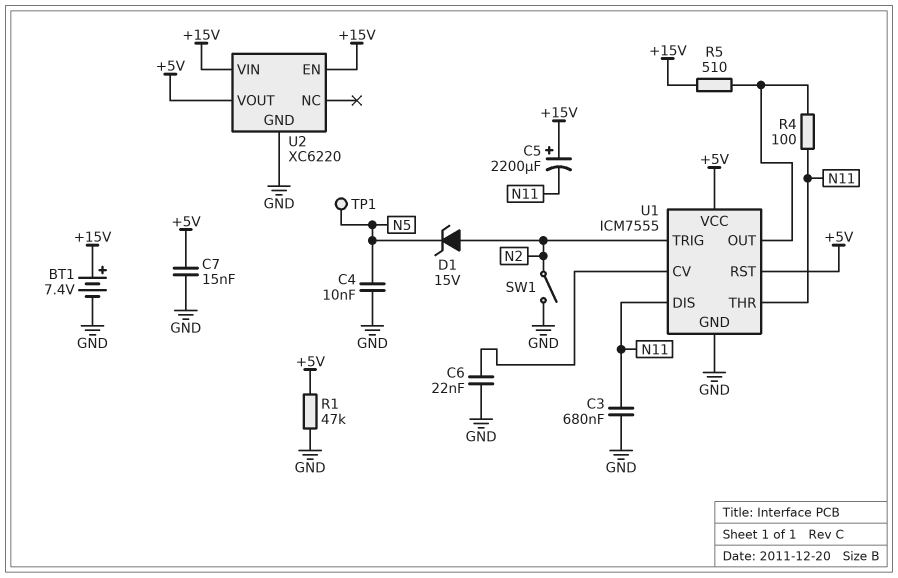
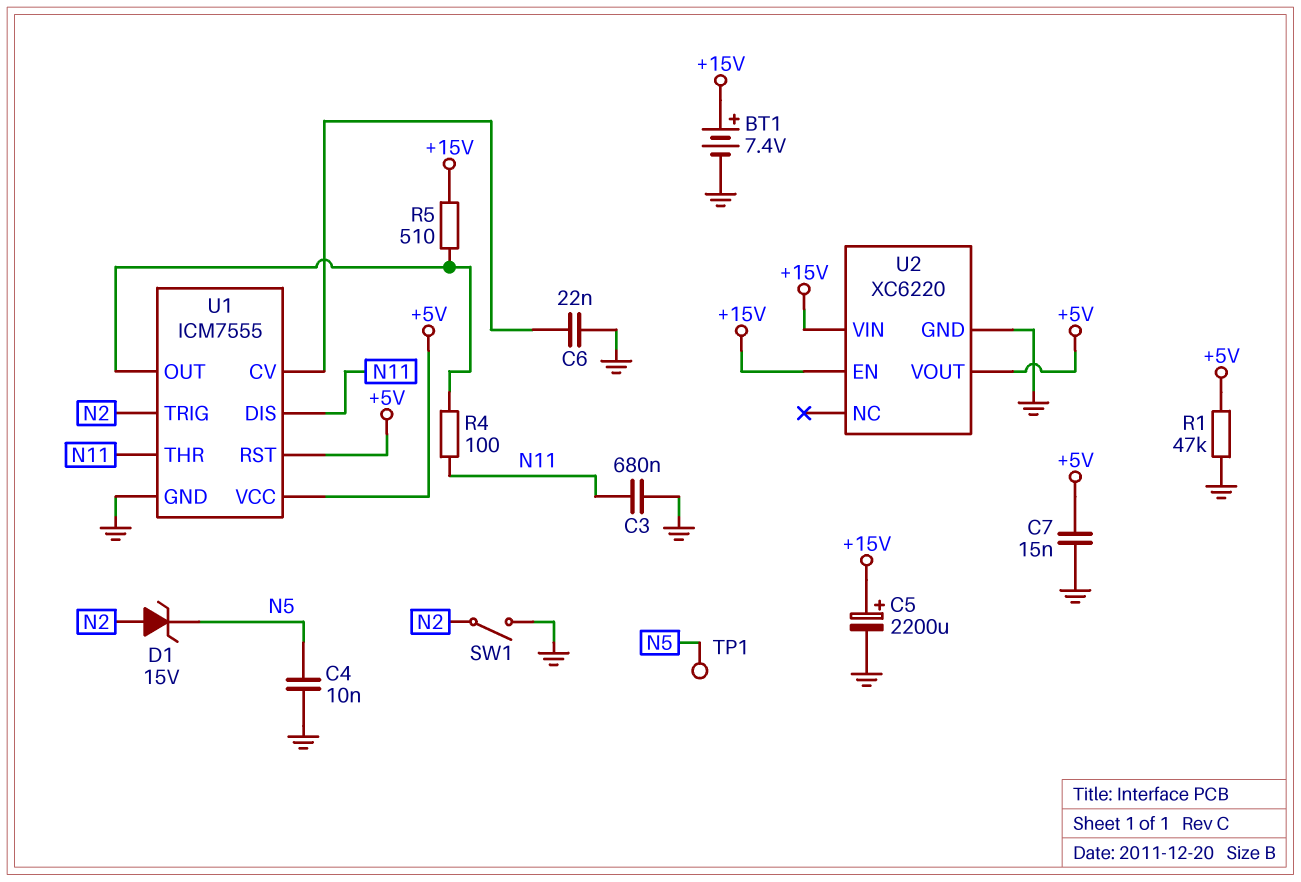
C5: 2200uF (plus +15V, minus N11) -> 2200uF (plus +15V, minus GND)

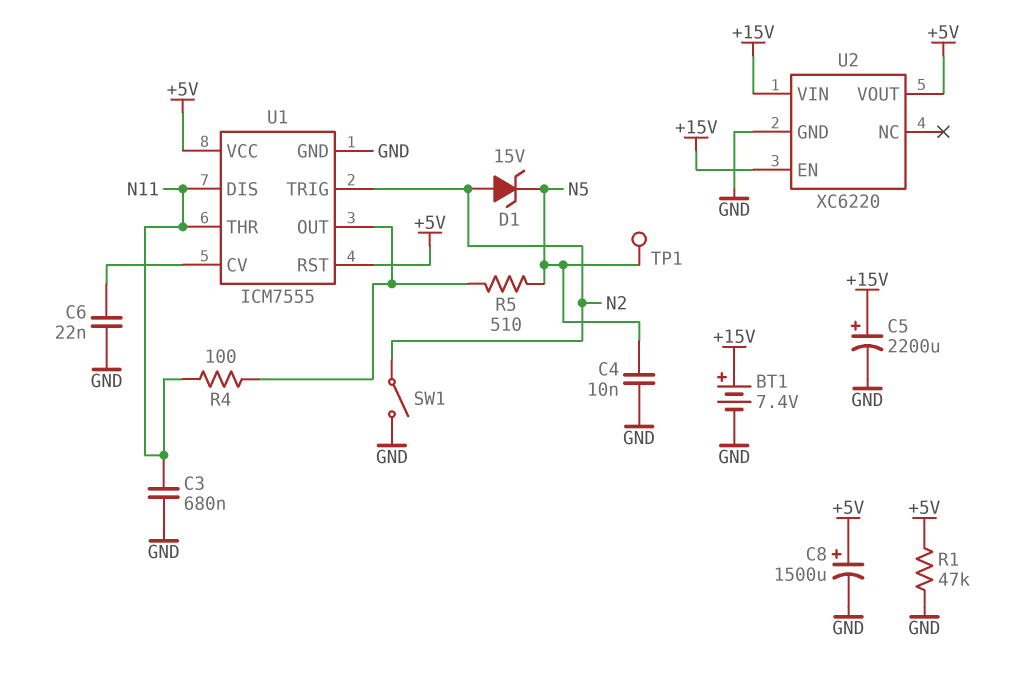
C7: 15nF (+5V, GND) -> none
C8: none -> 1500uF (plus +5V, minus GND)
R5: 510 (+15V, U1/OUT) -> 510 (N5, U1/OUT)

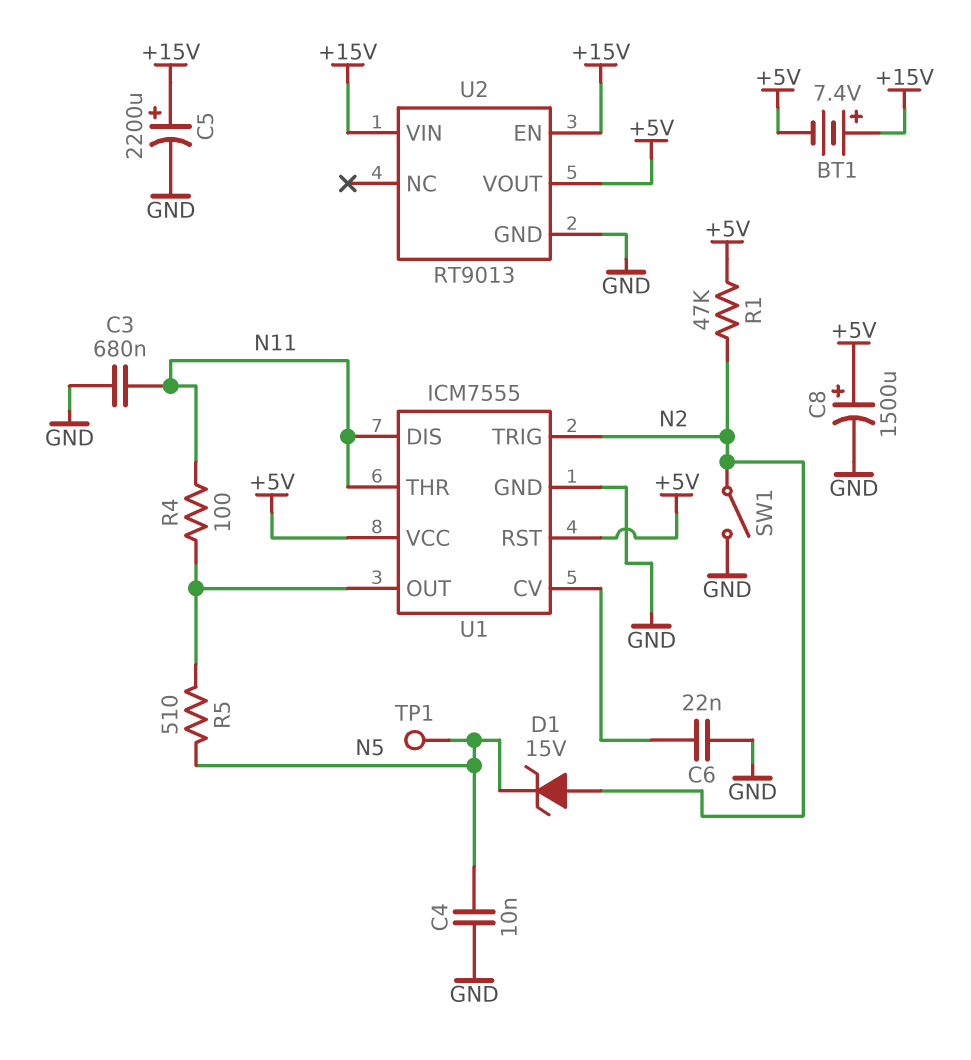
BT1: 7.4V (plus +15V, minus GND) -> 7.4V (plus +15V, minus +5V)
R1: 47k (+5V, GND) -> 47k (+5V, N2)
U2: XC6220 -> RT9013

